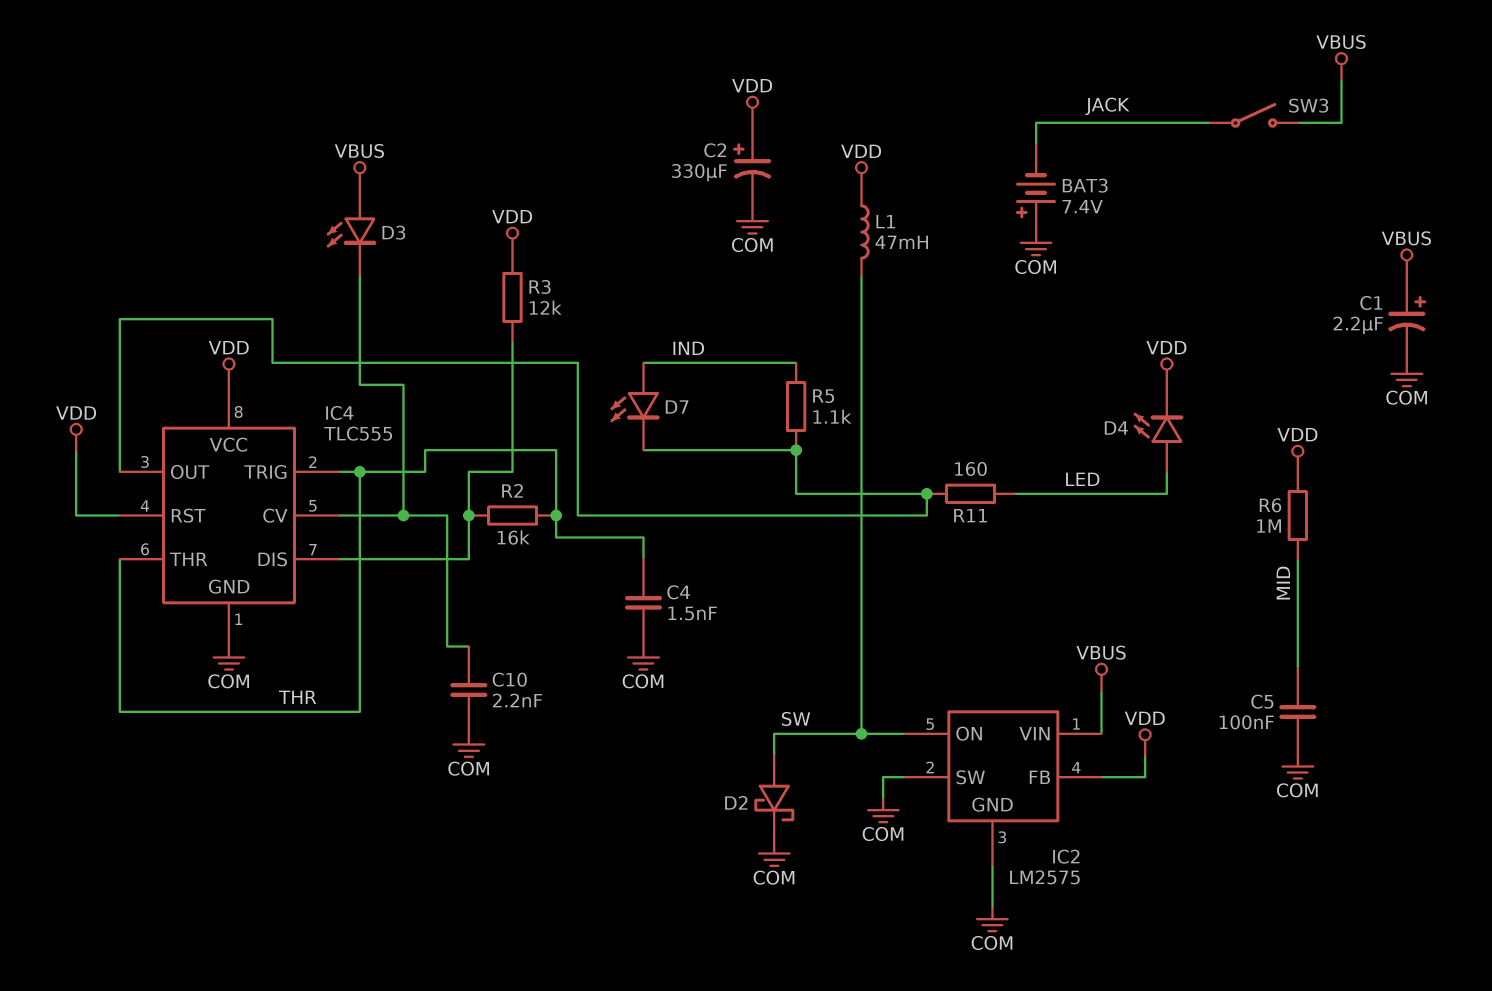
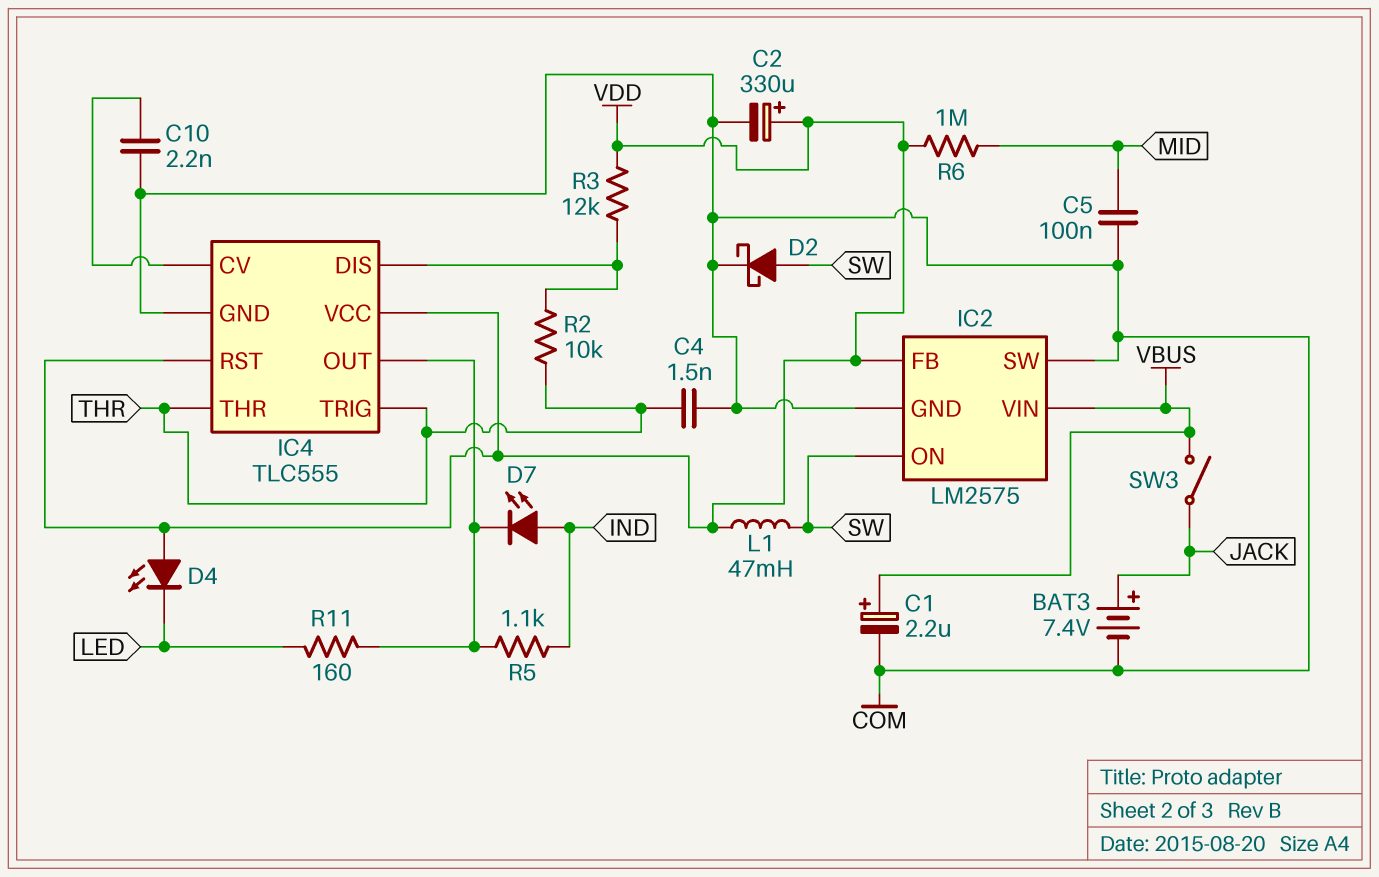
BAT3: 7.4V (plus COM, minus JACK) -> 7.4V (plus JACK, minus COM)
D3: LED (A VBUS, K IC4/CV) -> none
D4: LED (A LED, K VDD) -> LED (A VDD, K LED)
R2: 16k (IC4/DIS, THR) -> 10k (IC4/DIS, THR)

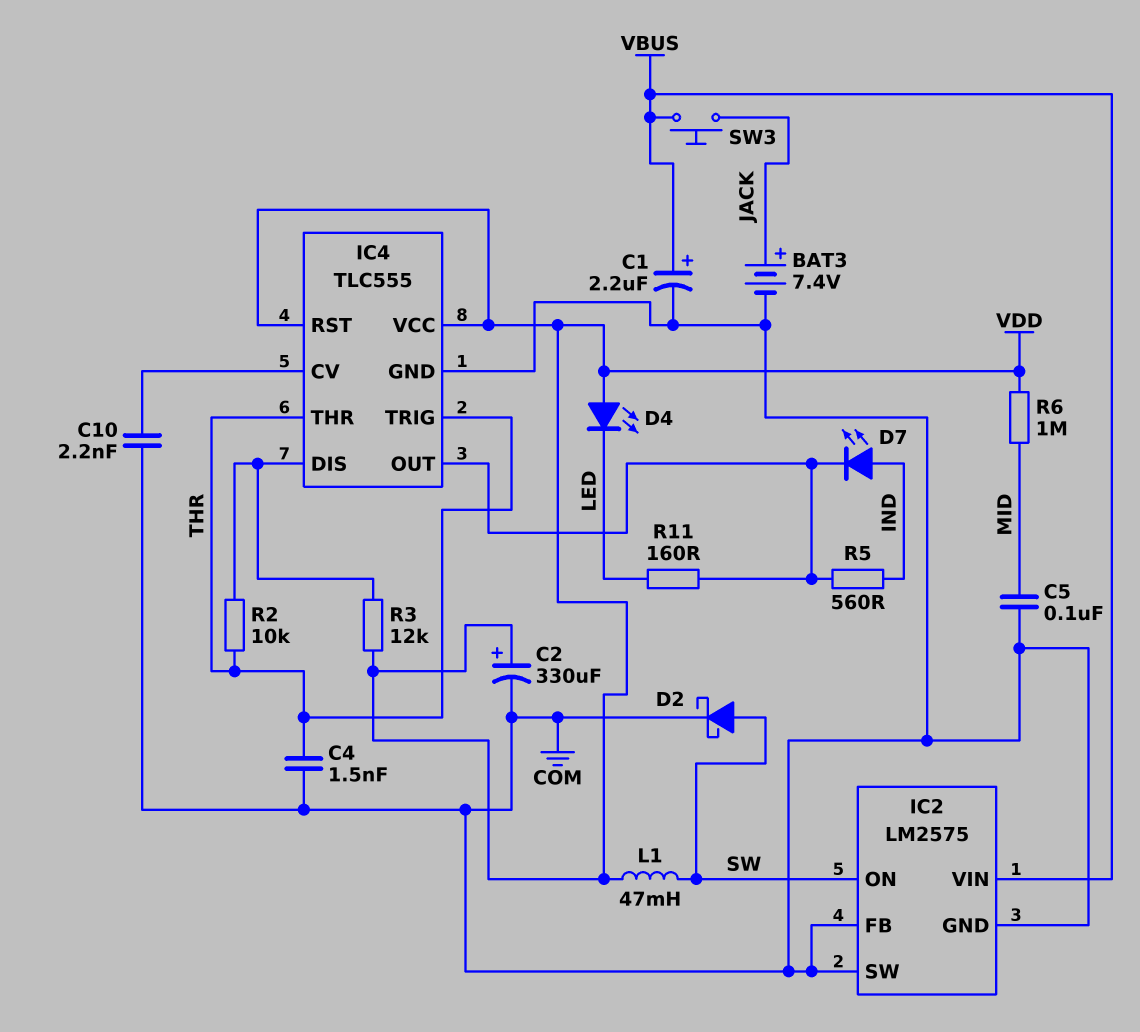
IC2 pin FB: VDD -> COM
R5: 1.1k (IC4/OUT, IND) -> 560 (IC4/OUT, IND)
SW3: switch (JACK, VBUS) -> button (JACK, VBUS)

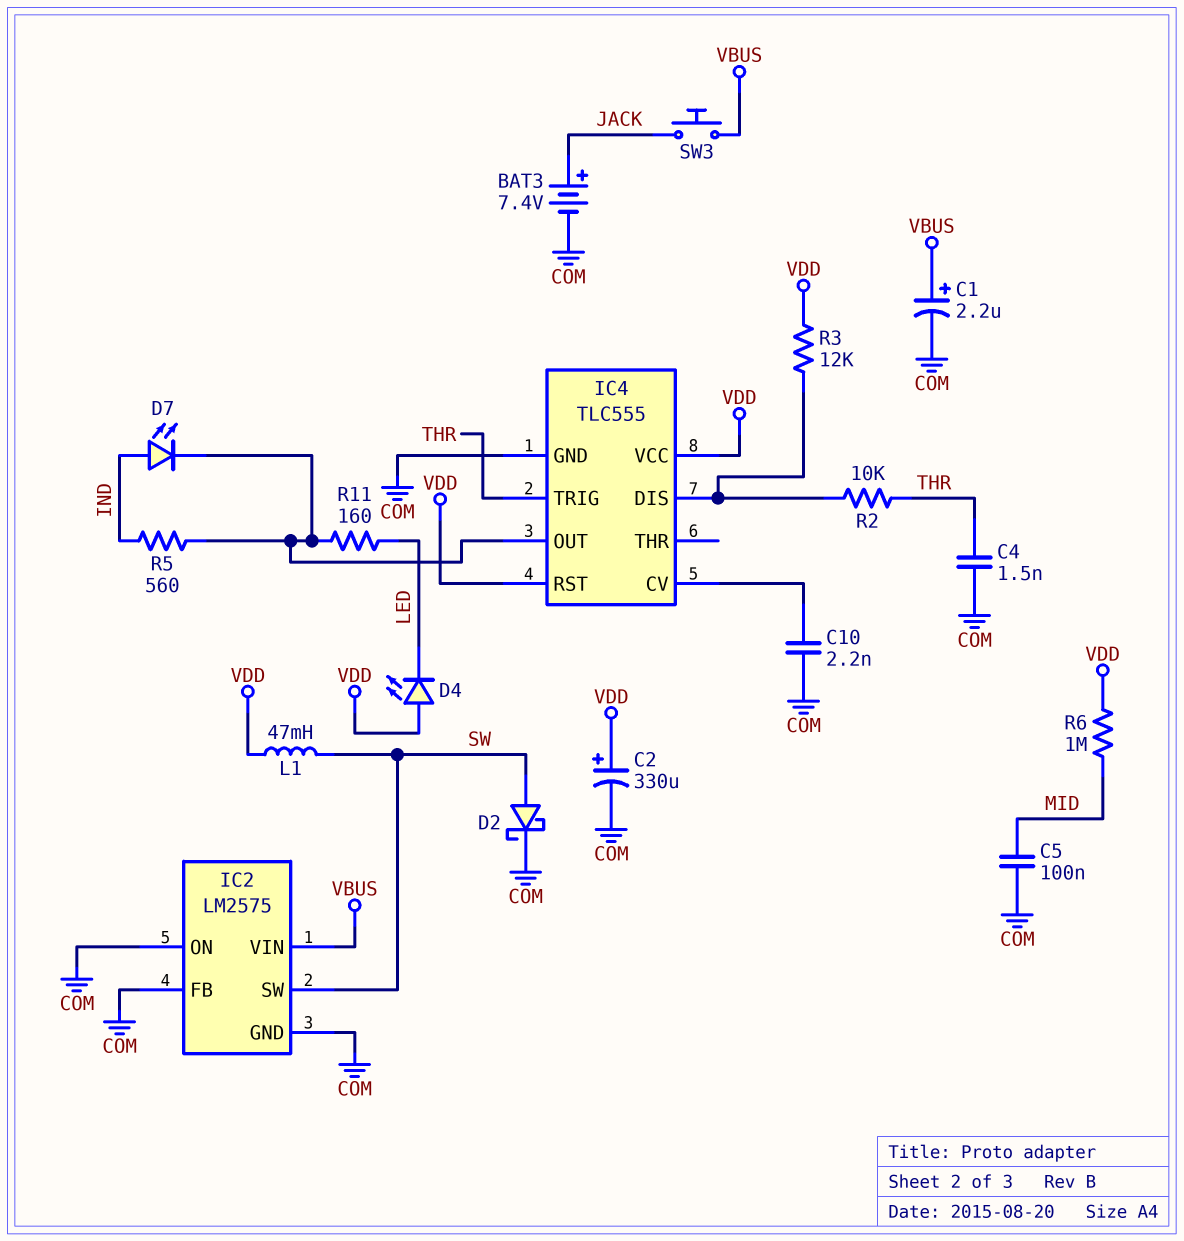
IC2 pin ON: SW -> COM
IC2 pin SW: COM -> SW
IC4 pin THR: THR -> none

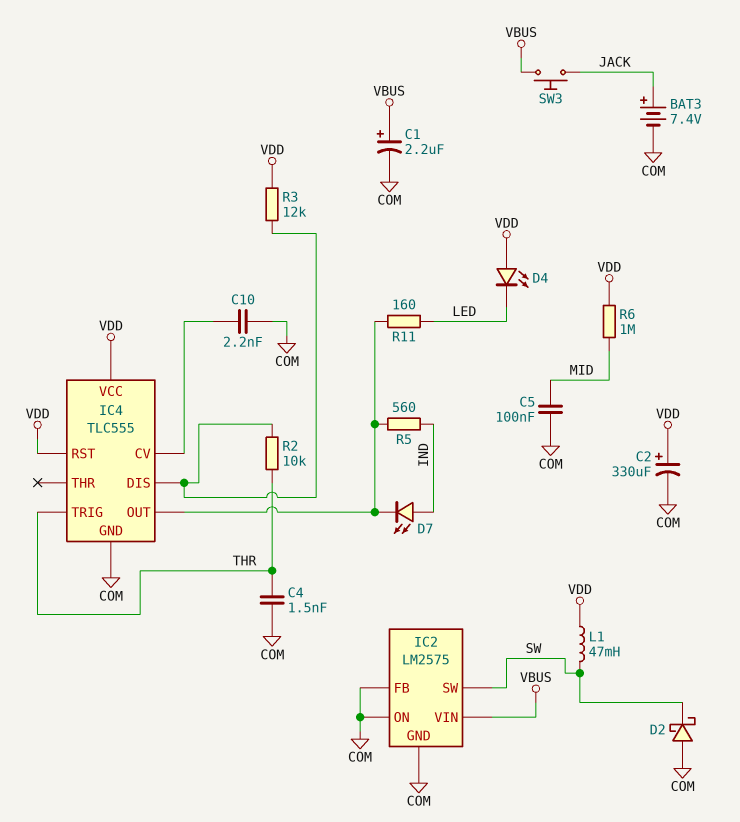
D2: schottky (A SW, K COM) -> schottky (A COM, K SW)

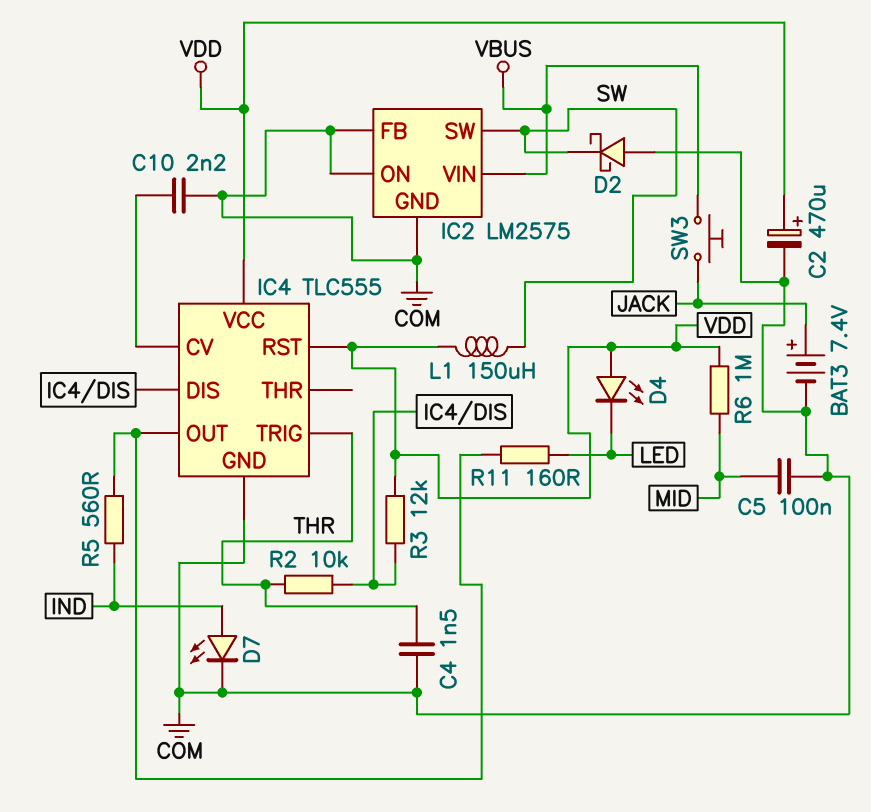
C1: 2.2uF (plus VBUS, minus COM) -> none
C2: 330uF (plus VDD, minus COM) -> 470uF (plus VDD, minus COM)
D7: LED (A IND, K IC4/OUT) -> LED (A IND, K COM)
L1: 47mH (SW, VDD) -> 150uH (SW, VDD)

